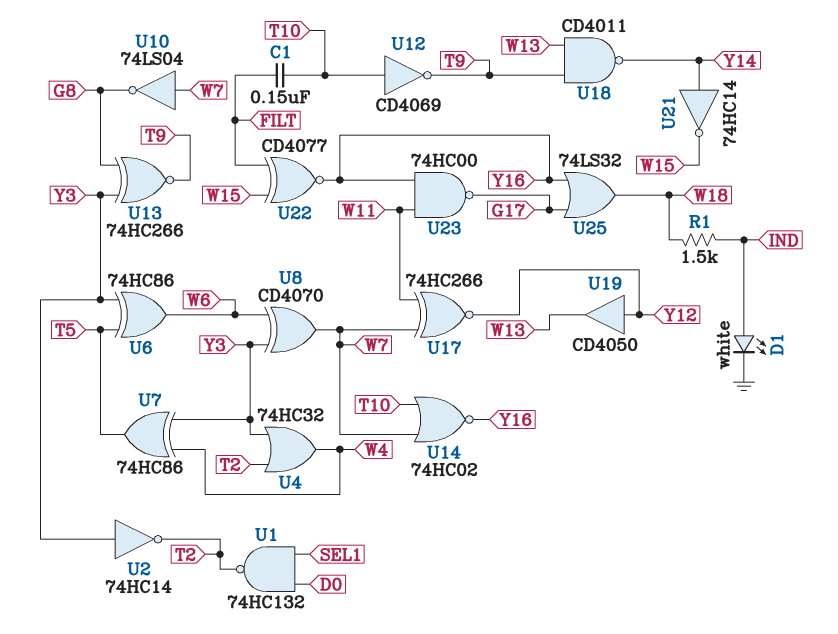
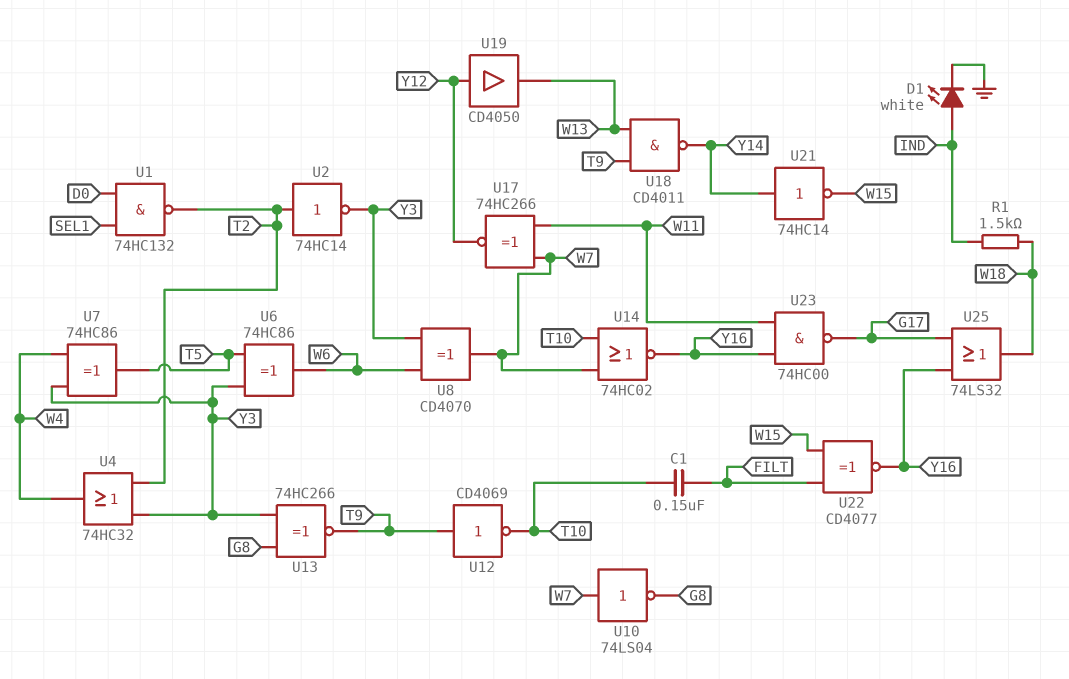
U2: NOT 74HC14 (in Y3, out T2) -> NOT 74HC14 (in T2, out Y3)
U12: NOT CD4069 (in T10, out T9) -> NOT CD4069 (in T9, out T10)

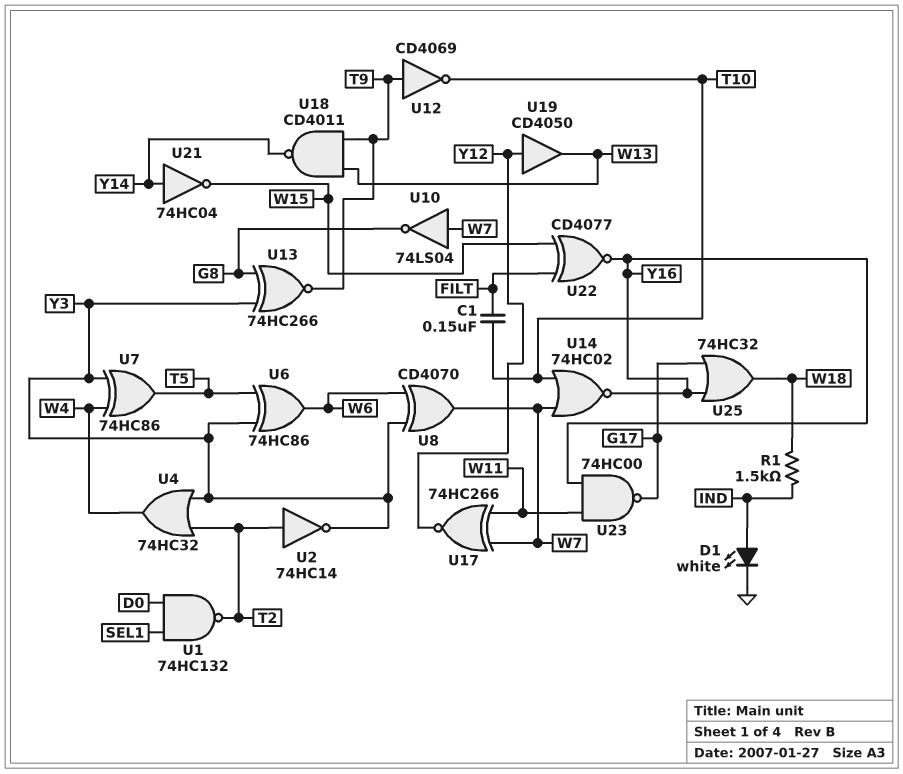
U21: NOT 74HC14 (in Y14, out W15) -> NOT 74HC04 (in Y14, out W15)
U25: OR 74LS32 (in G17, in Y16, out W18) -> OR 74HC32 (in G17, in Y16, out W18)

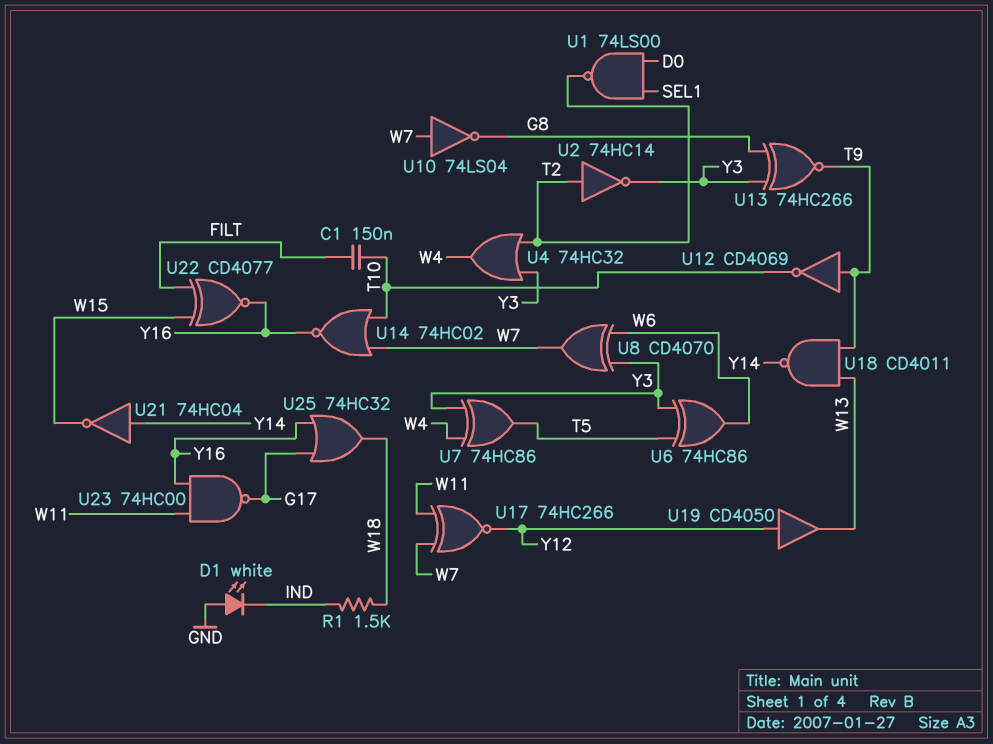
D1: LED white (A IND, K GND) -> LED white (A GND, K IND)
U1: NAND 74HC132 (in D0, in SEL1, out T2) -> NAND 74LS00 (in D0, in SEL1, out T2)

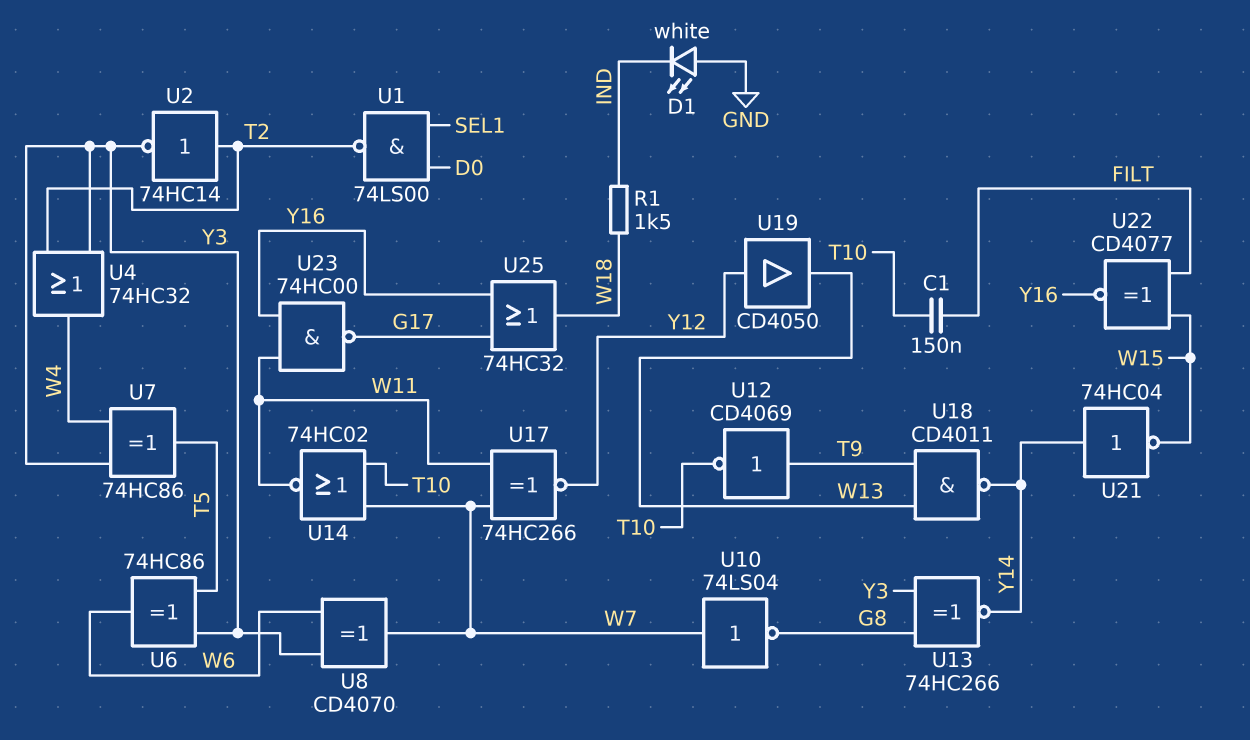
U13: XNOR 74HC266 (in G8, in Y3, out T9) -> XNOR 74HC266 (in G8, in Y3, out Y14)
U14: NOR 74HC02 (in T10, in W7, out Y16) -> NOR 74HC02 (in T10, in W7, out W11)

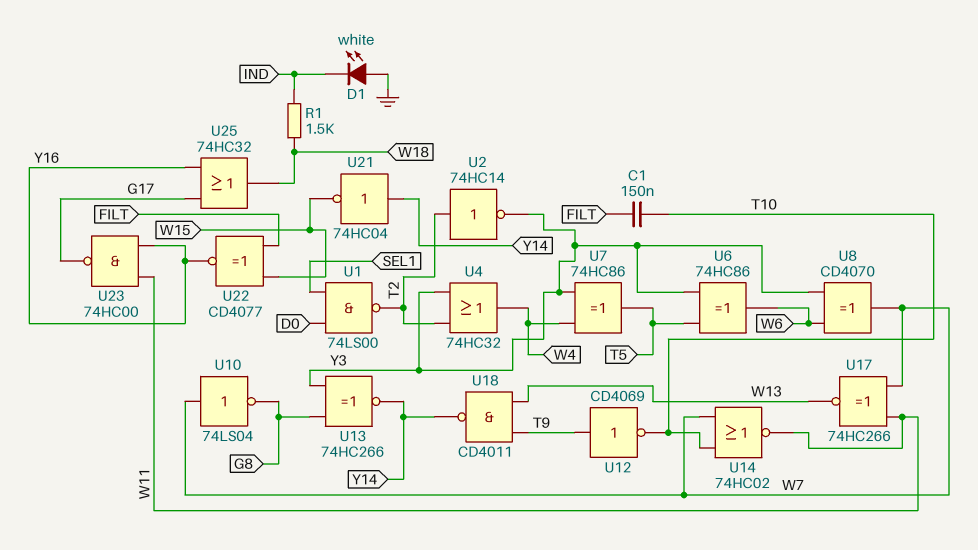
U17: XNOR 74HC266 (in W7, in W11, out Y12) -> XNOR 74HC266 (in W7, in W11, out W13)
U19: buffer CD4050 (in Y12, out W13) -> none

